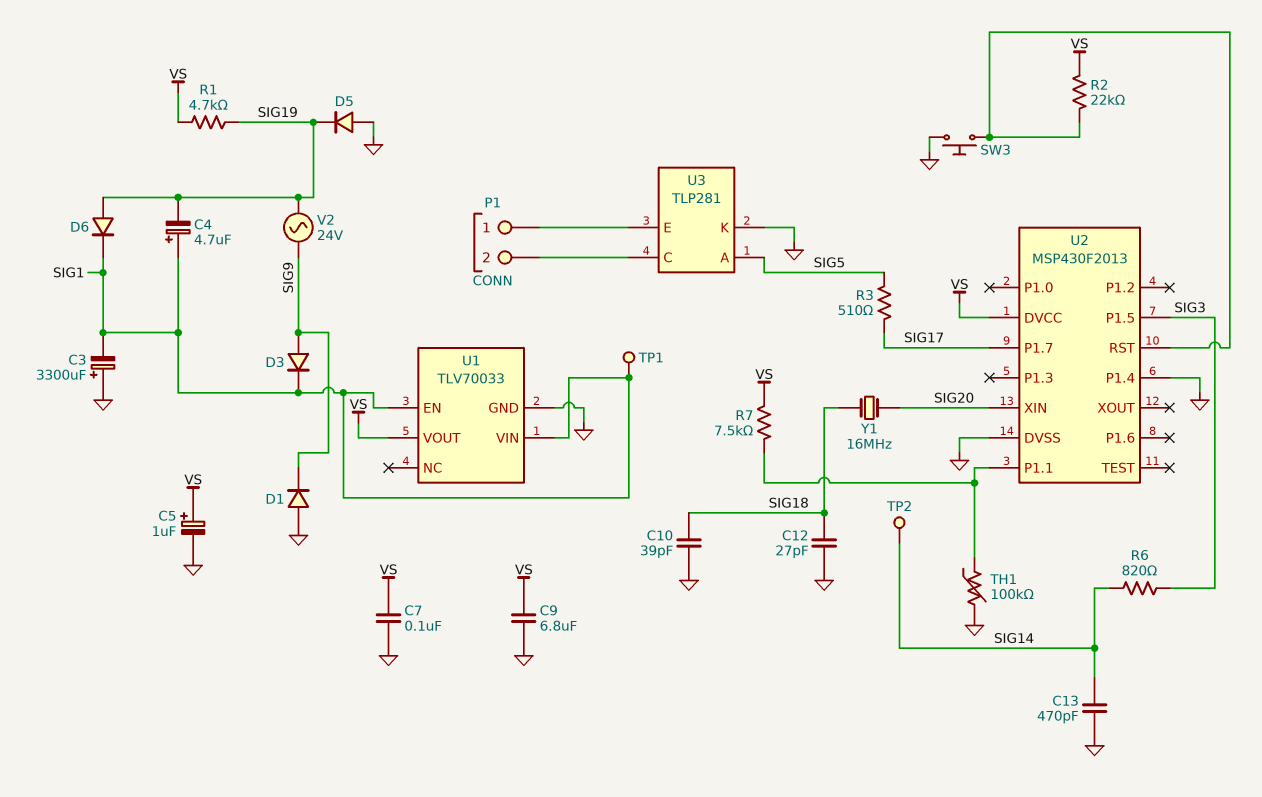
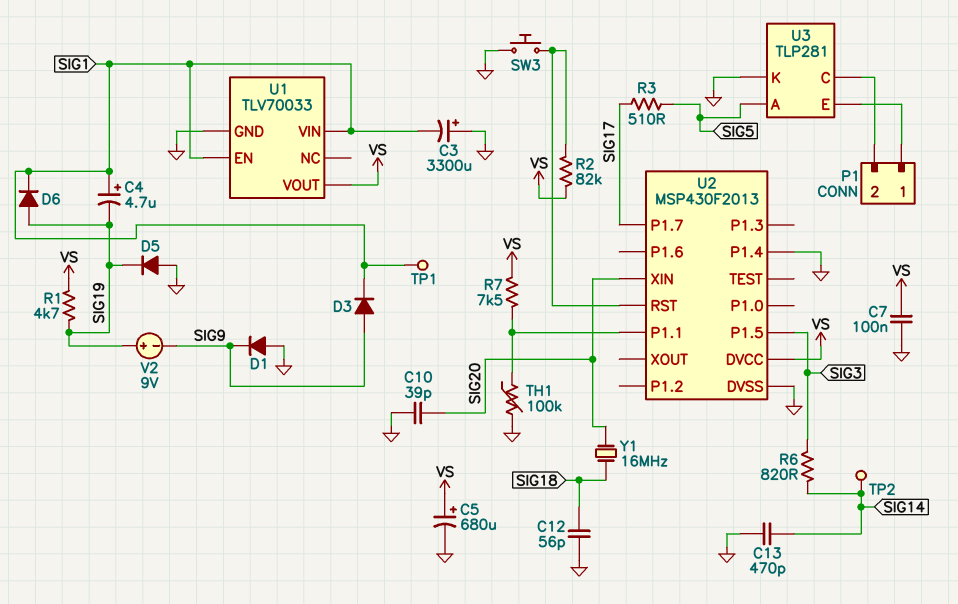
C5: 1uF (plus VS, minus GND) -> 680uF (plus VS, minus GND)
C9: 6.8uF (GND, VS) -> none
C10: 39pF (GND, SIG18) -> 39pF (GND, SIG20)
C12: 27pF (GND, SIG18) -> 56pF (GND, SIG18)
R2: 22k (U2/RST, VS) -> 82k (U2/RST, VS)
V2: AC 24V (SIG9, SIG19) -> 9V (plus SIG19, minus SIG9)

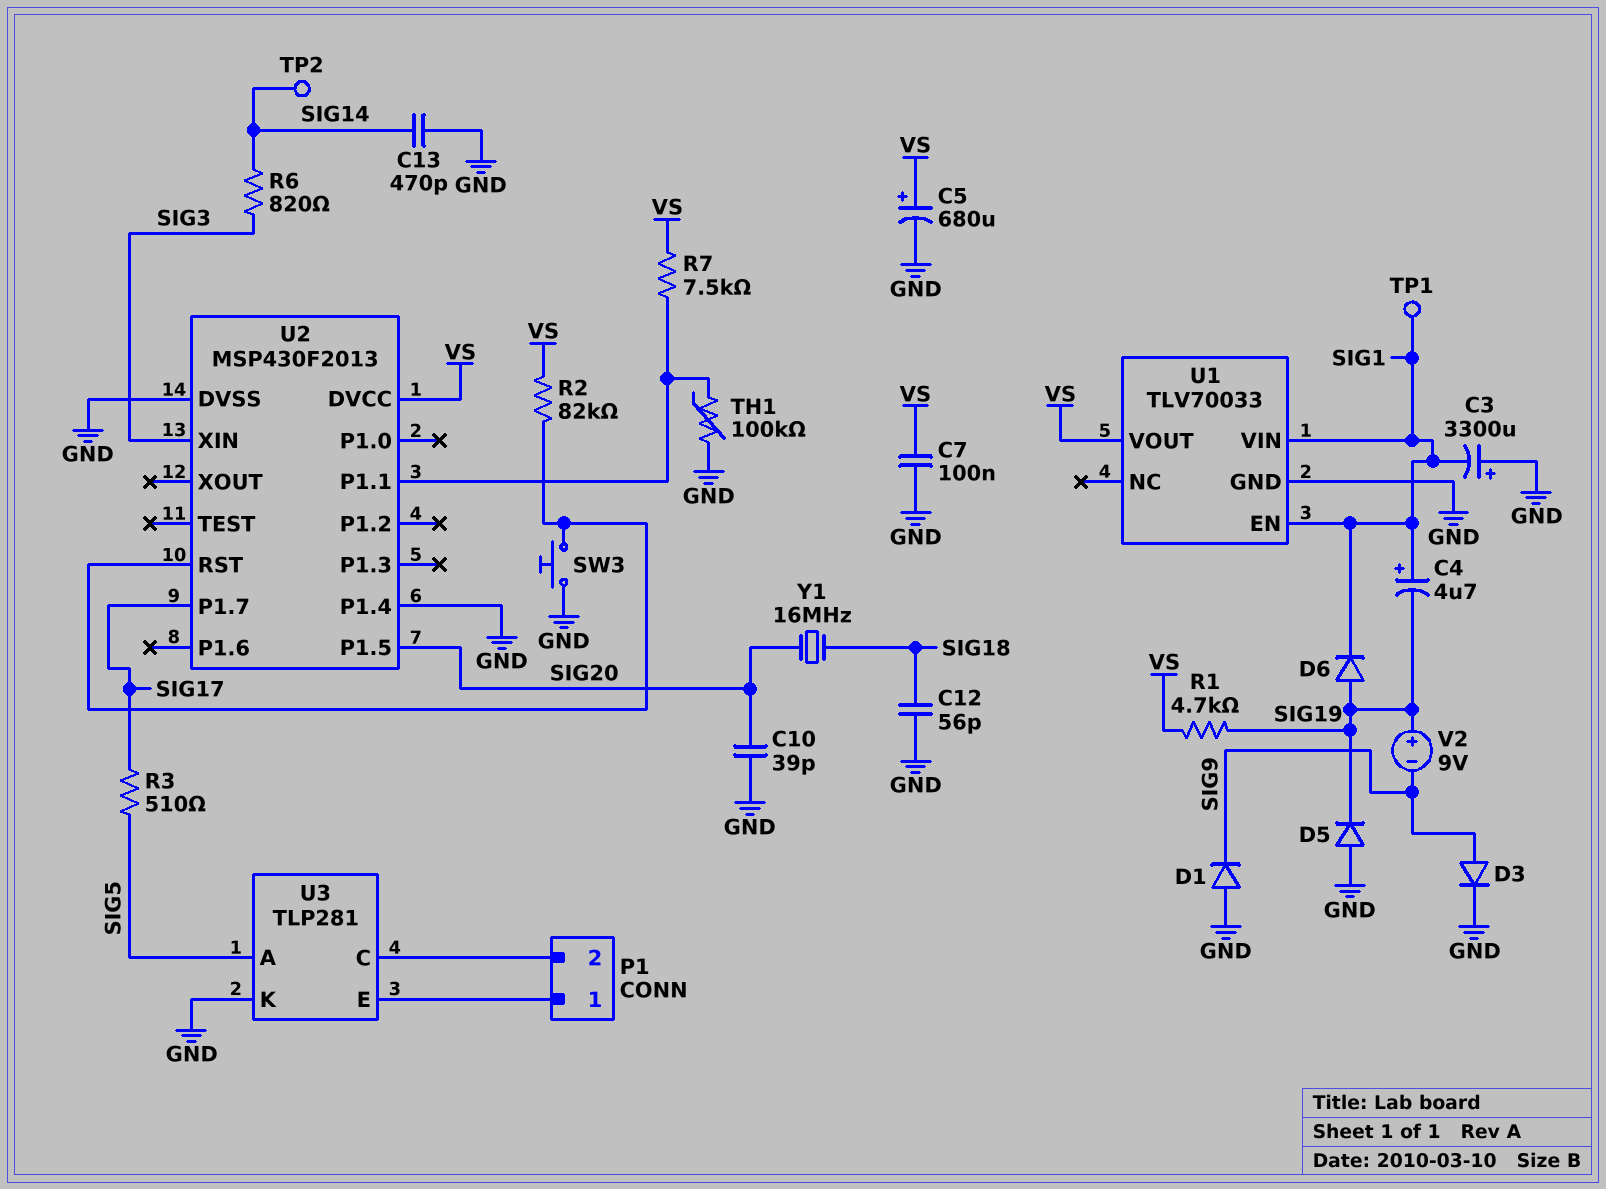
D3: diode (A SIG9, K SIG1) -> diode (A SIG9, K GND)
U2 pin P1.5: SIG3 -> SIG20
U2 pin XIN: SIG20 -> SIG3

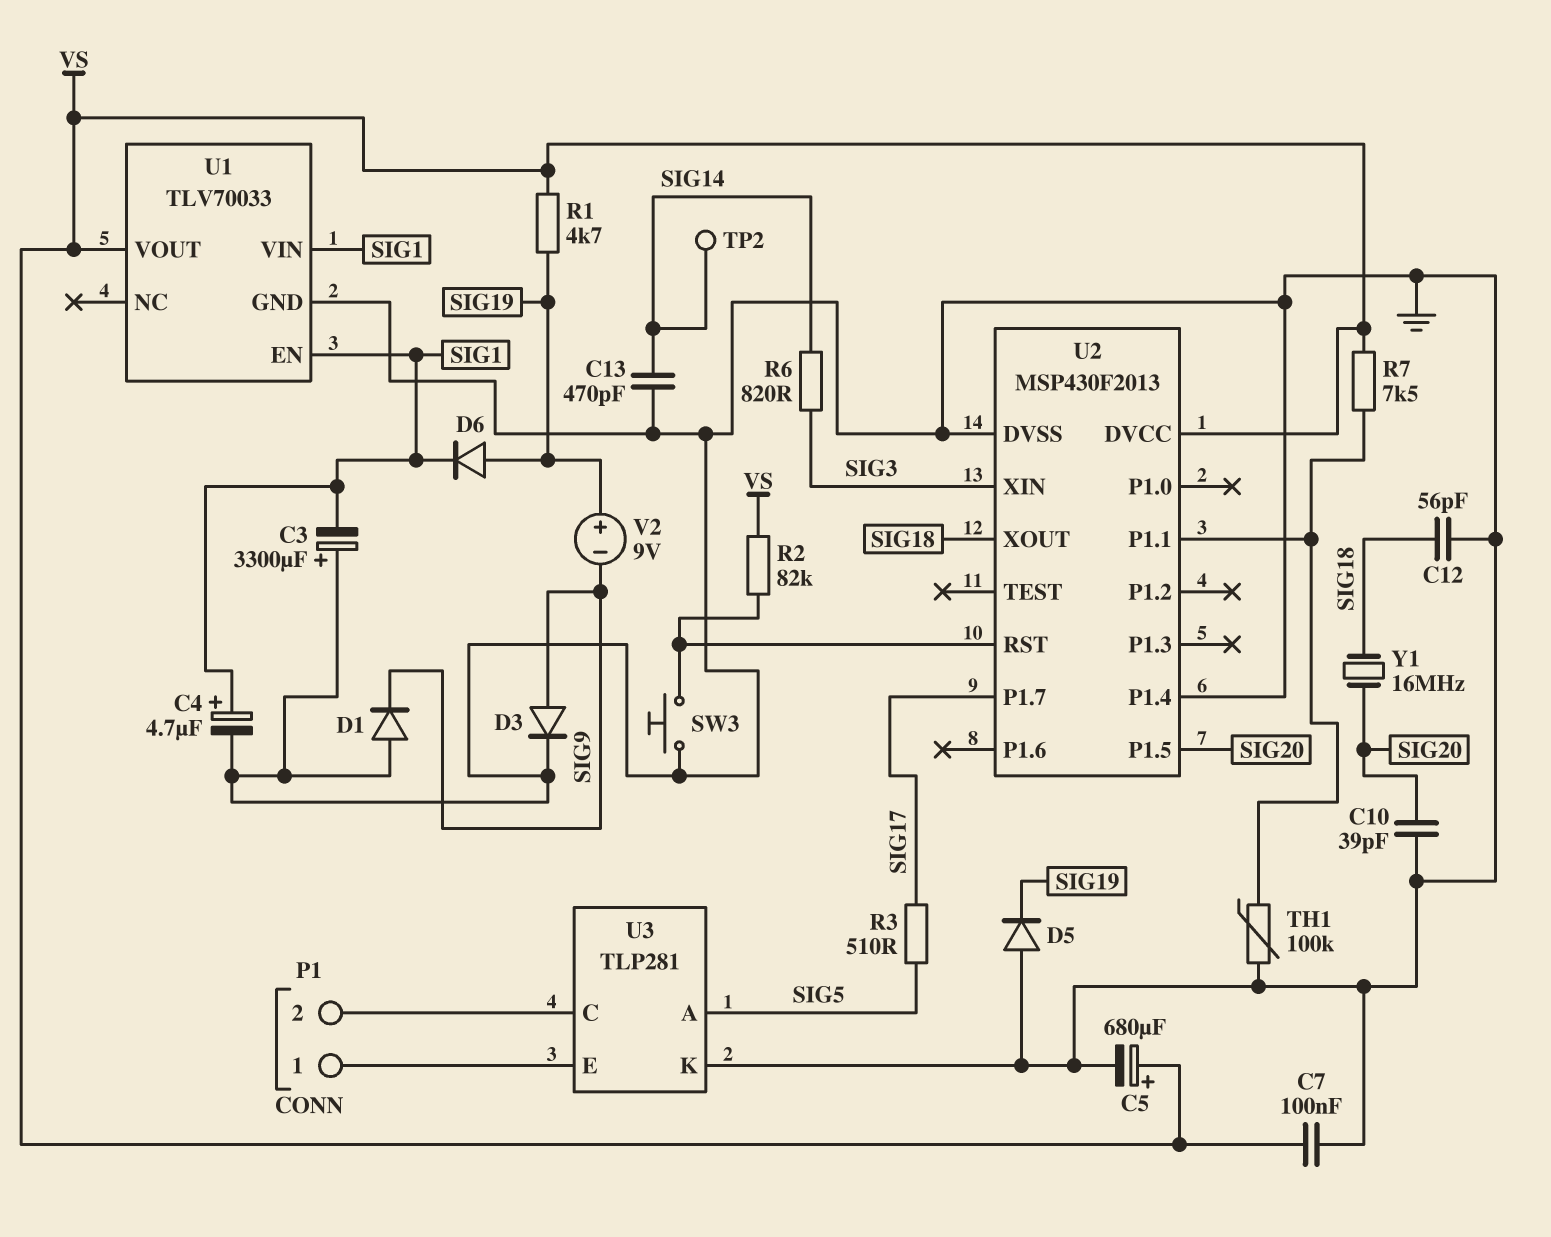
C4: 4.7uF (plus SIG1, minus SIG19) -> 4.7uF (plus SIG1, minus GND)
TP1: test point (SIG1) -> none
U2 pin XOUT: none -> SIG18

